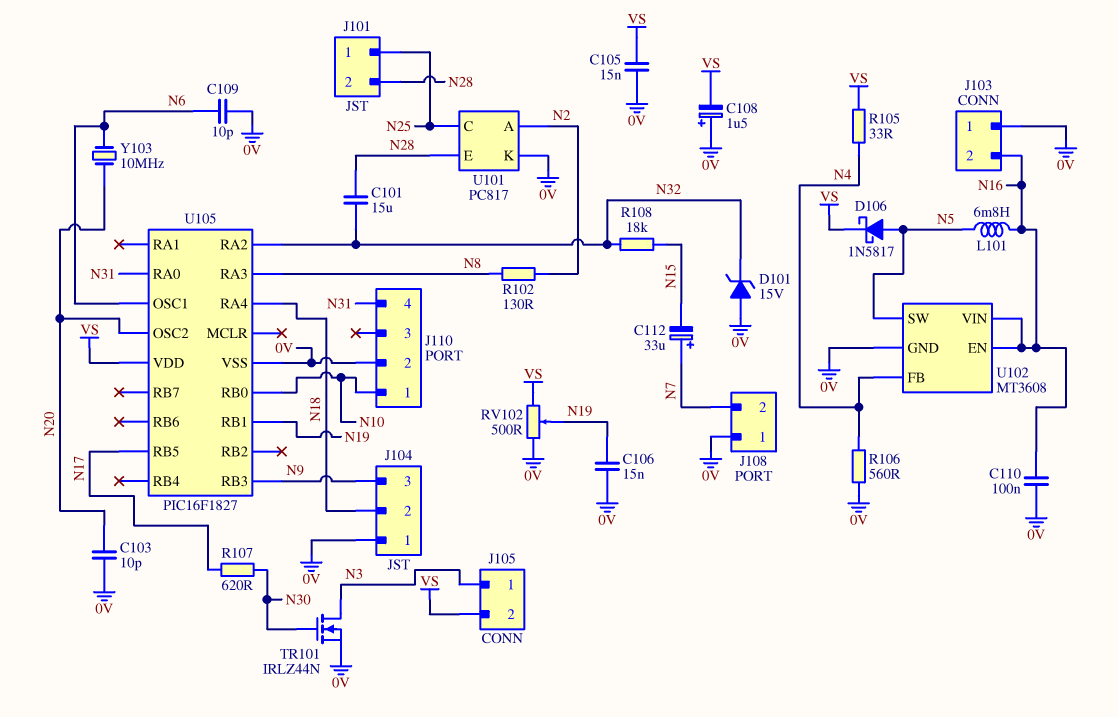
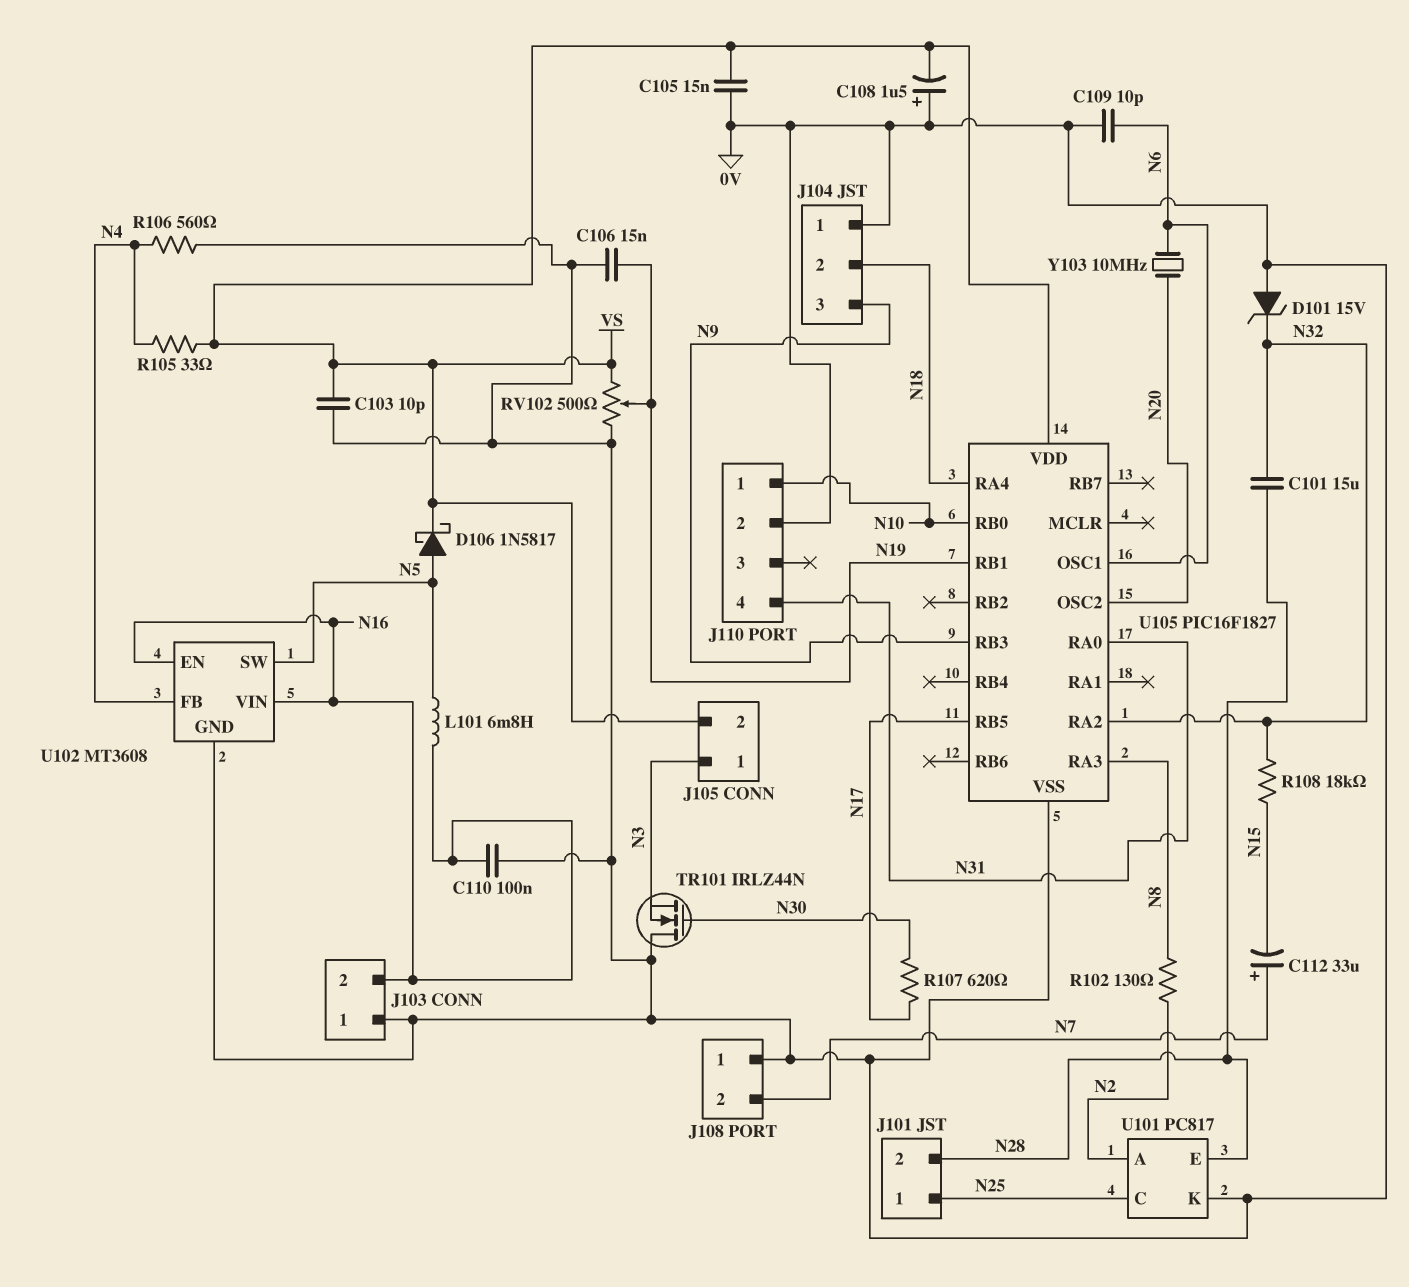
C103: 10pF (0V, N20) -> 10pF (0V, VS)
TR101: NMOS IRLZ44N (G N30, D N3, S 0V) -> NMOS IRLZ44N (G N30, D 0V, S N3)

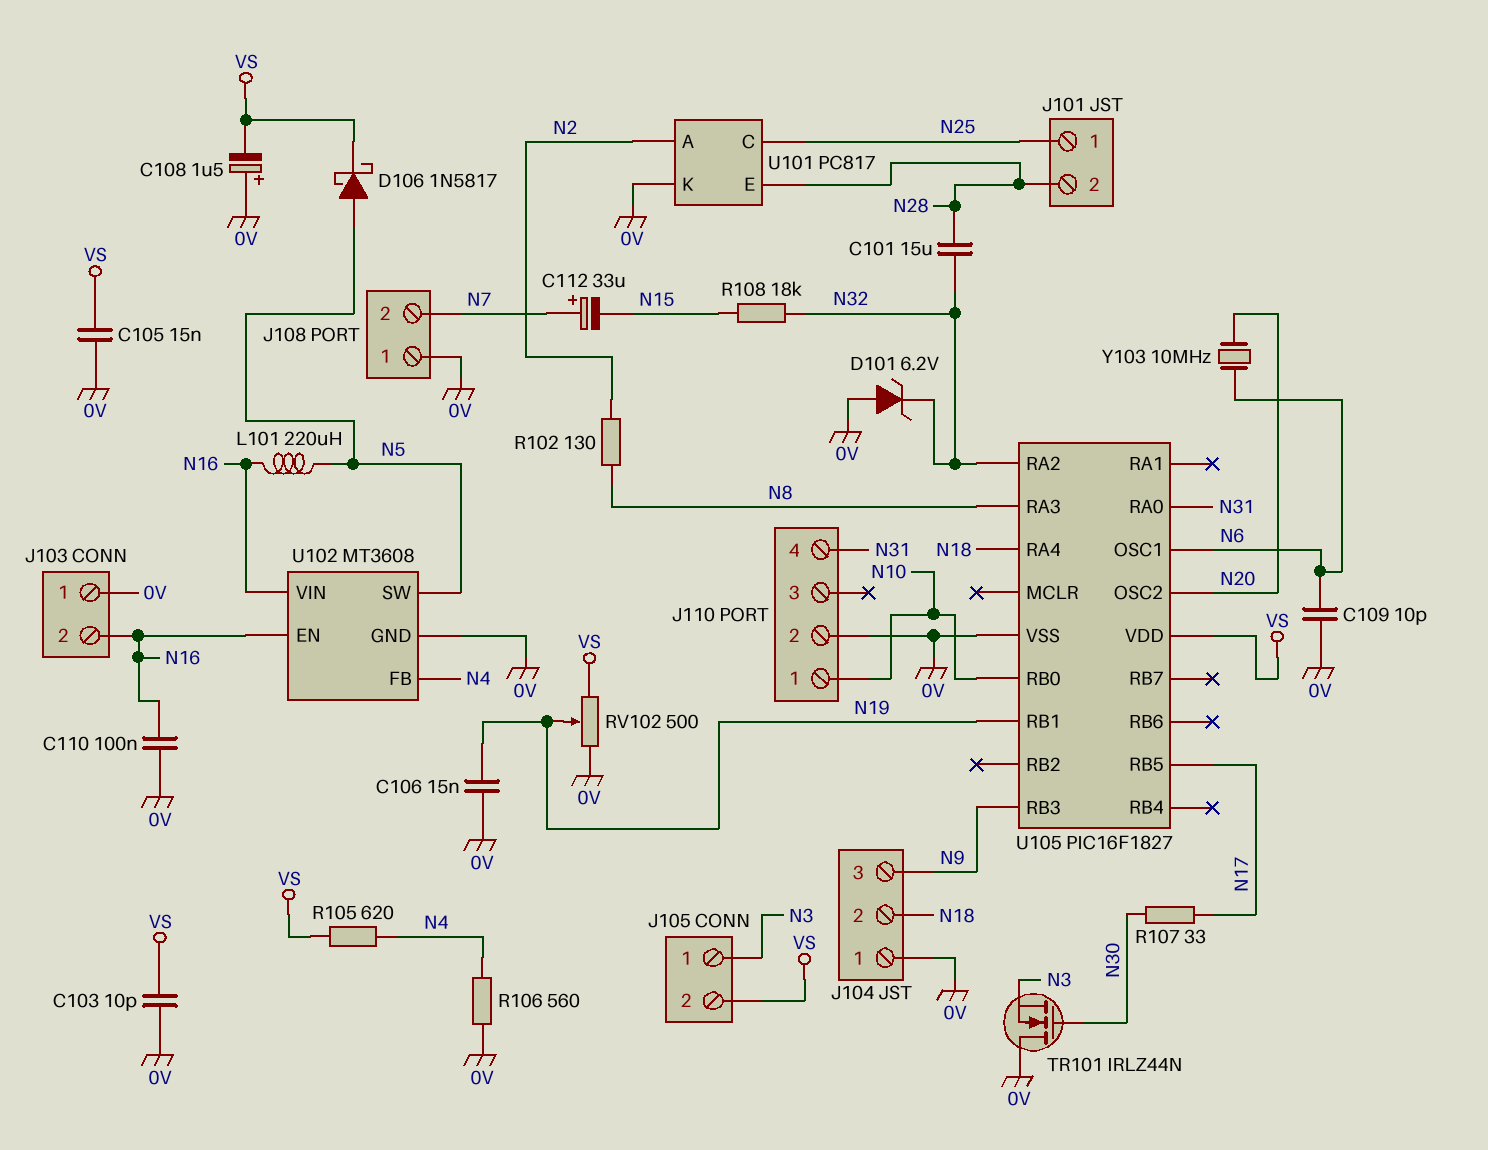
D101: zener 15V (A 0V, K N32) -> zener 6.2V (A 0V, K N32)
L101: 6.8mH (N5, N16) -> 220uH (N5, N16)
R105: 33 (N4, VS) -> 620 (N4, VS)
R107: 620 (N17, N30) -> 33 (N17, N30)

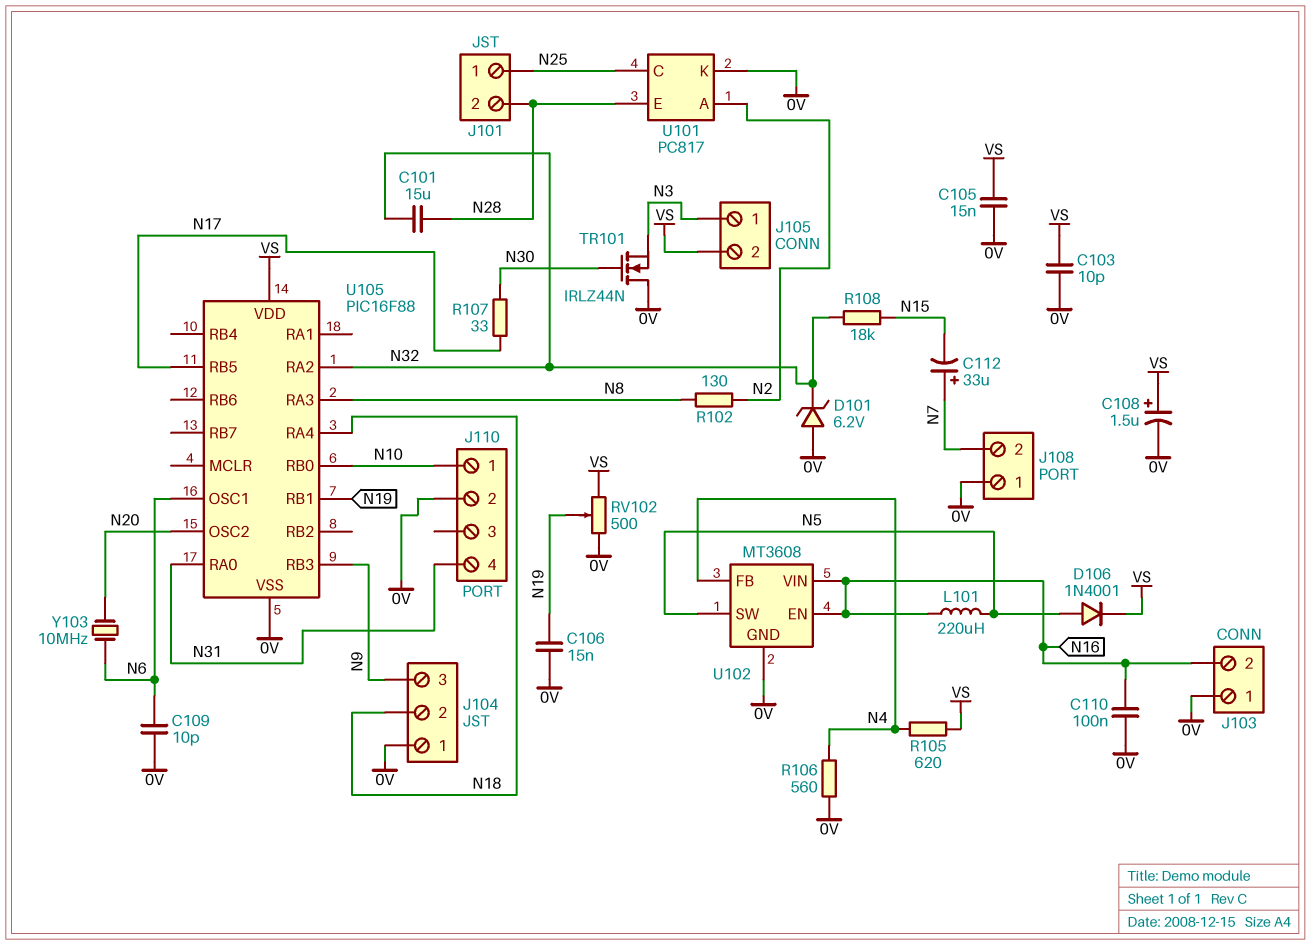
C108: 1.5uF (plus 0V, minus VS) -> 1.5uF (plus VS, minus 0V)
D106: schottky 1N5817 (A N5, K VS) -> diode 1N4001 (A N5, K VS)
U105: PIC16F1827 -> PIC16F88

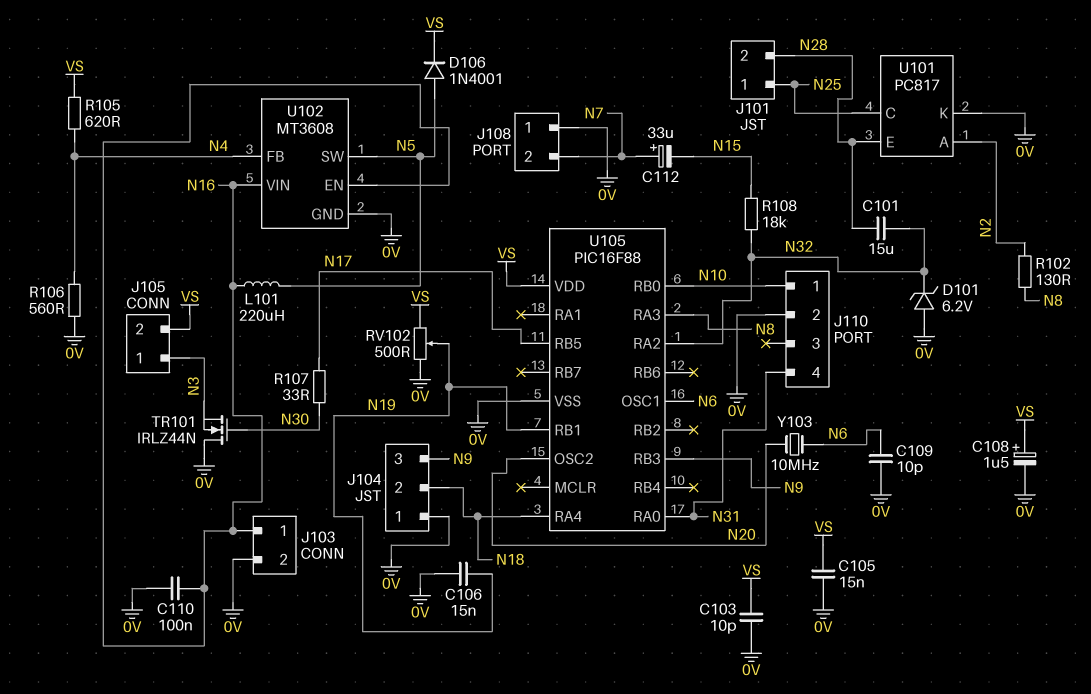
J103 pin 1: 0V -> N16
J103 pin 2: N16 -> 0V

